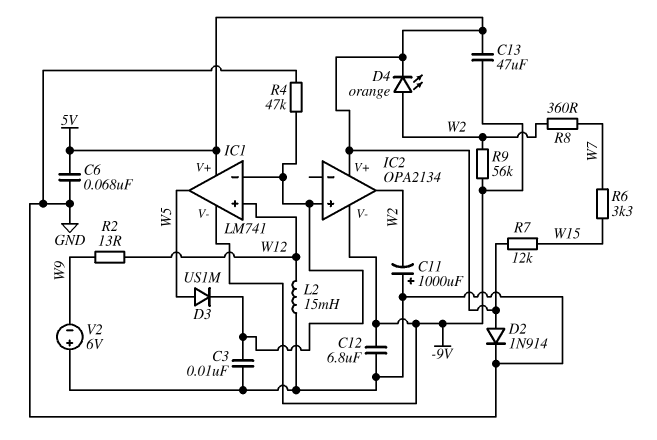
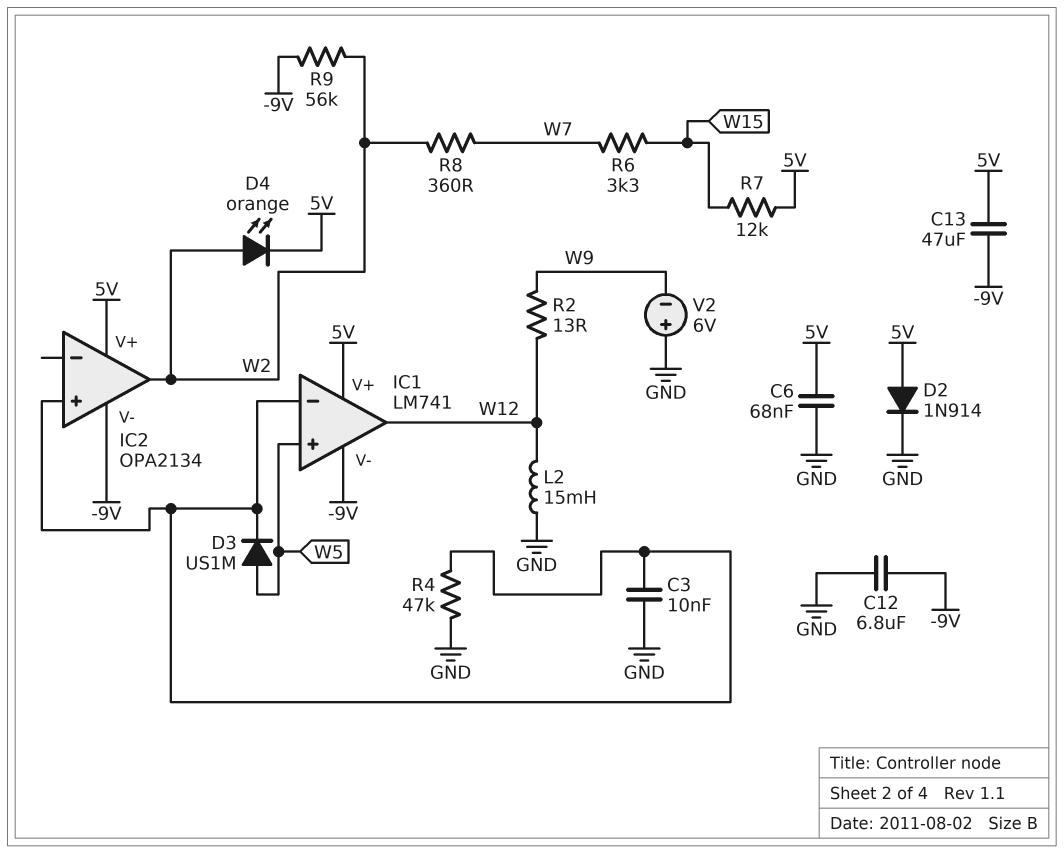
C11: 1000uF (plus GND, minus W2) -> none
IC1 pin in+: W12 -> W5
IC1 pin out: W5 -> W12

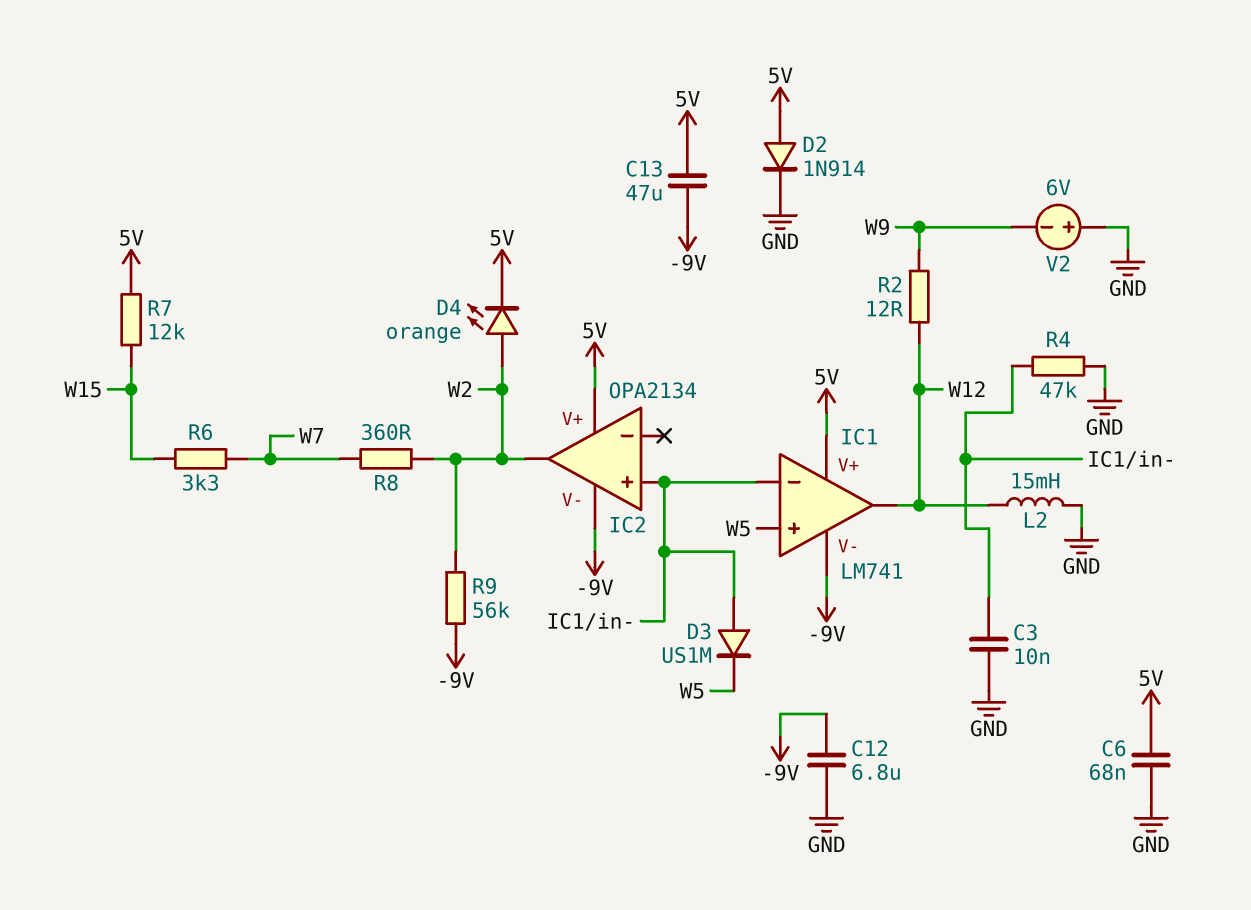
D3: diode US1M (A W5, K IC1/in-) -> diode US1M (A IC1/in-, K W5)
R2: 13 (W9, W12) -> 12 (W9, W12)

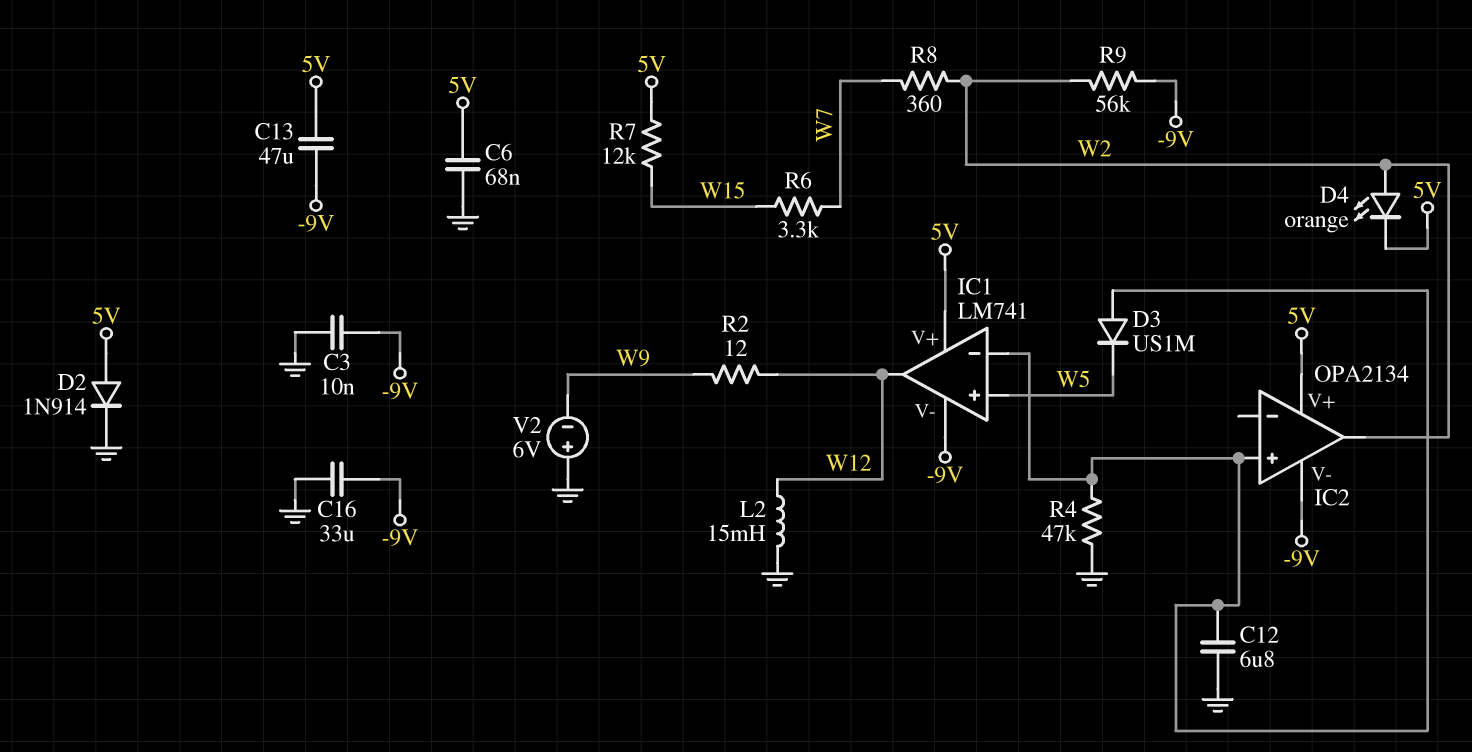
C3: 10nF (GND, IC1/in-) -> 10nF (-9V, GND)
C12: 6.8uF (-9V, GND) -> 6.8uF (GND, IC1/in-)
C16: none -> 33uF (-9V, GND)

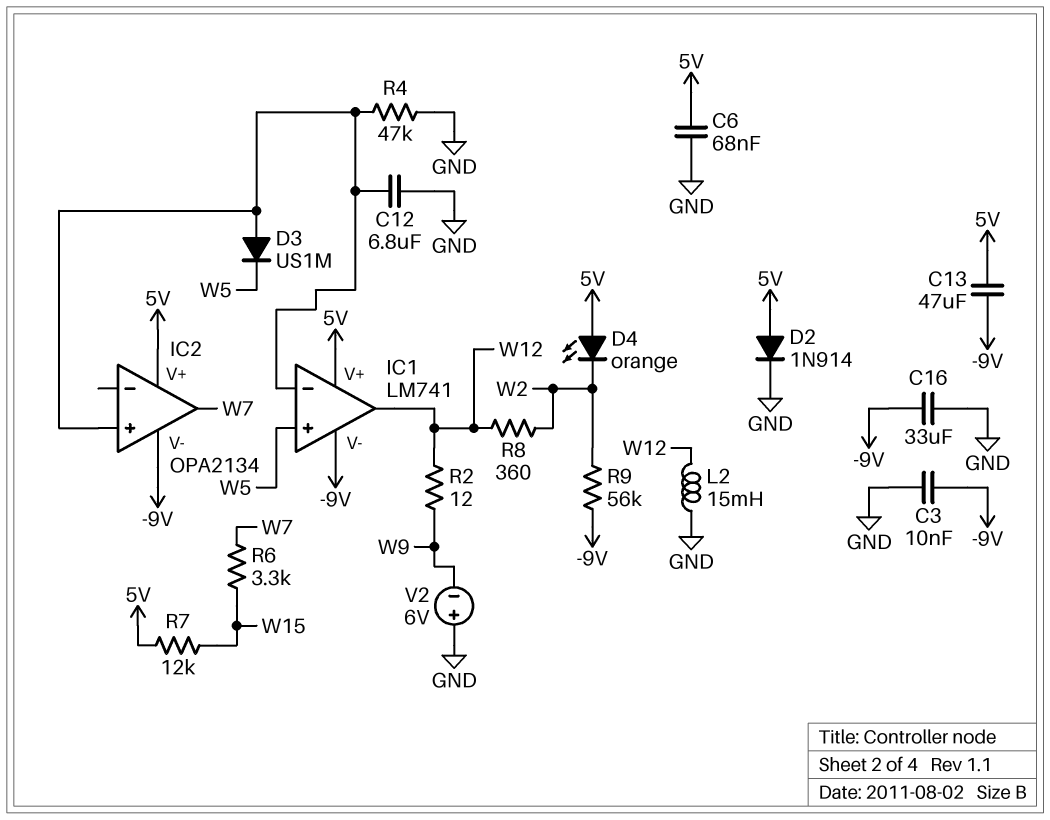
D4: LED orange (A W2, K 5V) -> LED orange (A 5V, K W2)
IC2 pin out: W2 -> W7
R8: 360 (W2, W7) -> 360 (W2, W12)

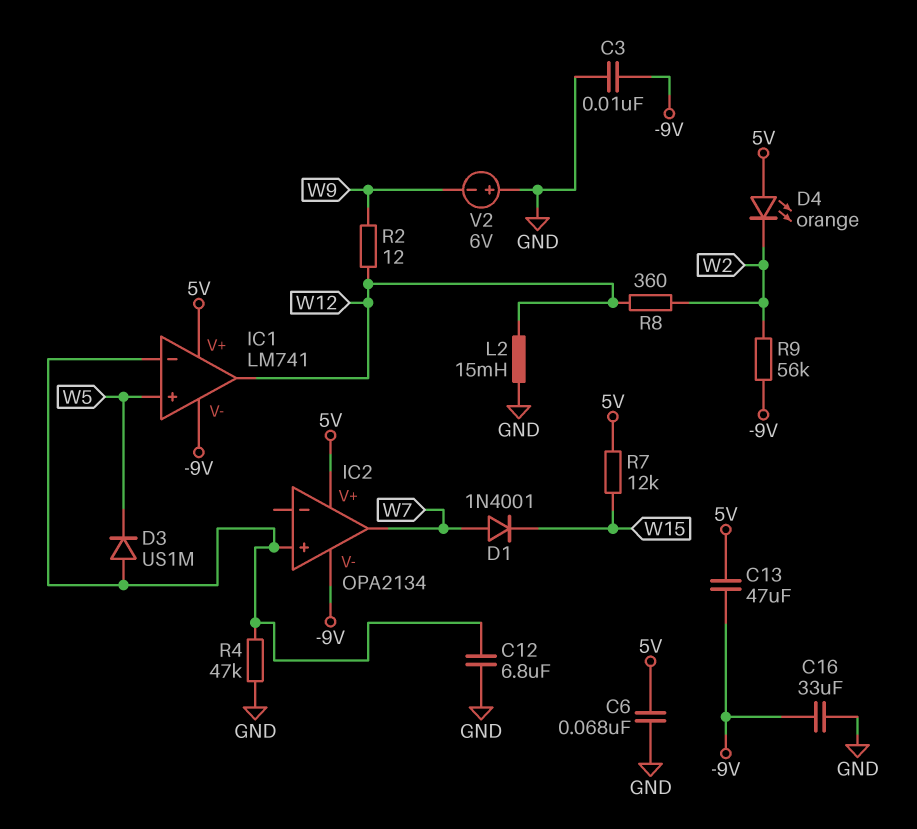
D1: none -> diode 1N4001 (A W7, K W15)
D2: diode 1N914 (A 5V, K GND) -> none
R6: 3.3k (W7, W15) -> none

